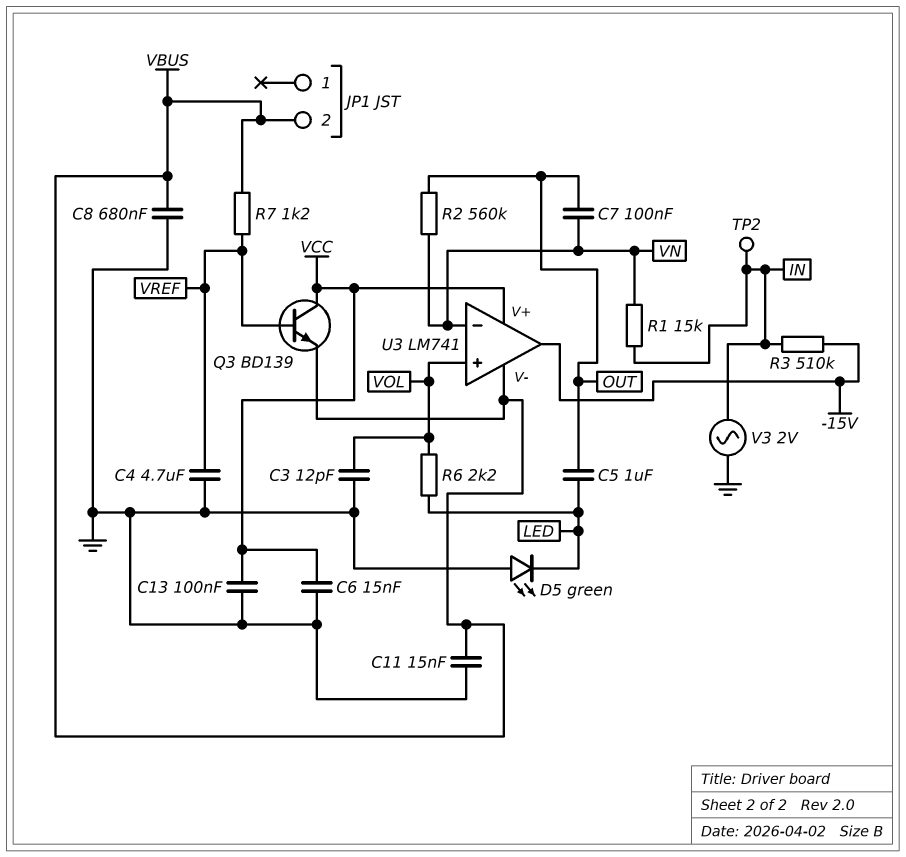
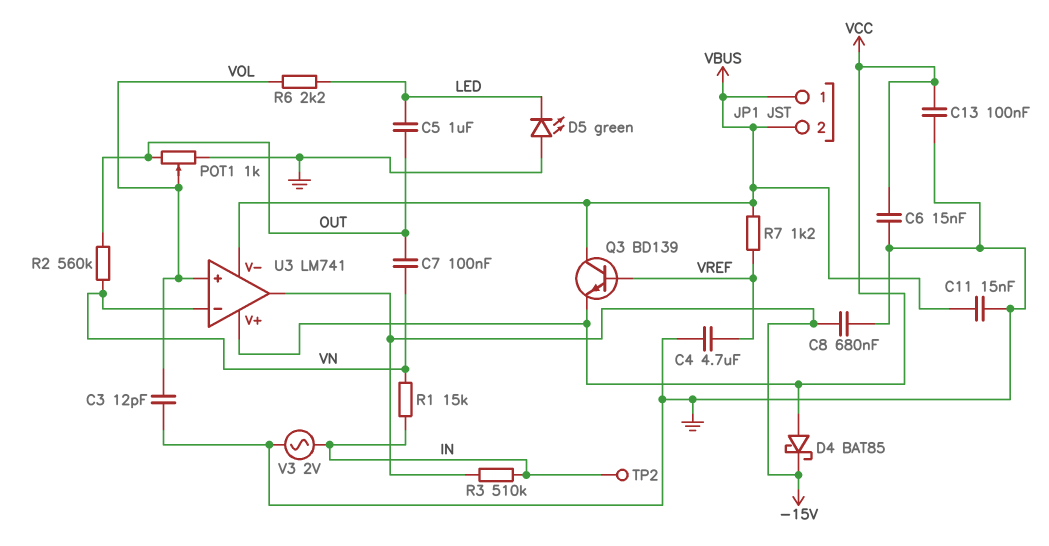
C8: 680nF (GND, VBUS) -> 680nF (-15V, GND)
D4: none -> schottky BAT85 (A VCC, K -15V)
JP1 pin 1: none -> VBUS
POT1: none -> 1k (GND, OUT, wiper VOL)
Q3: NPN BD139 (B VREF, C VCC, E VBUS) -> NPN BD139 (B VREF, C VBUS, E VCC)

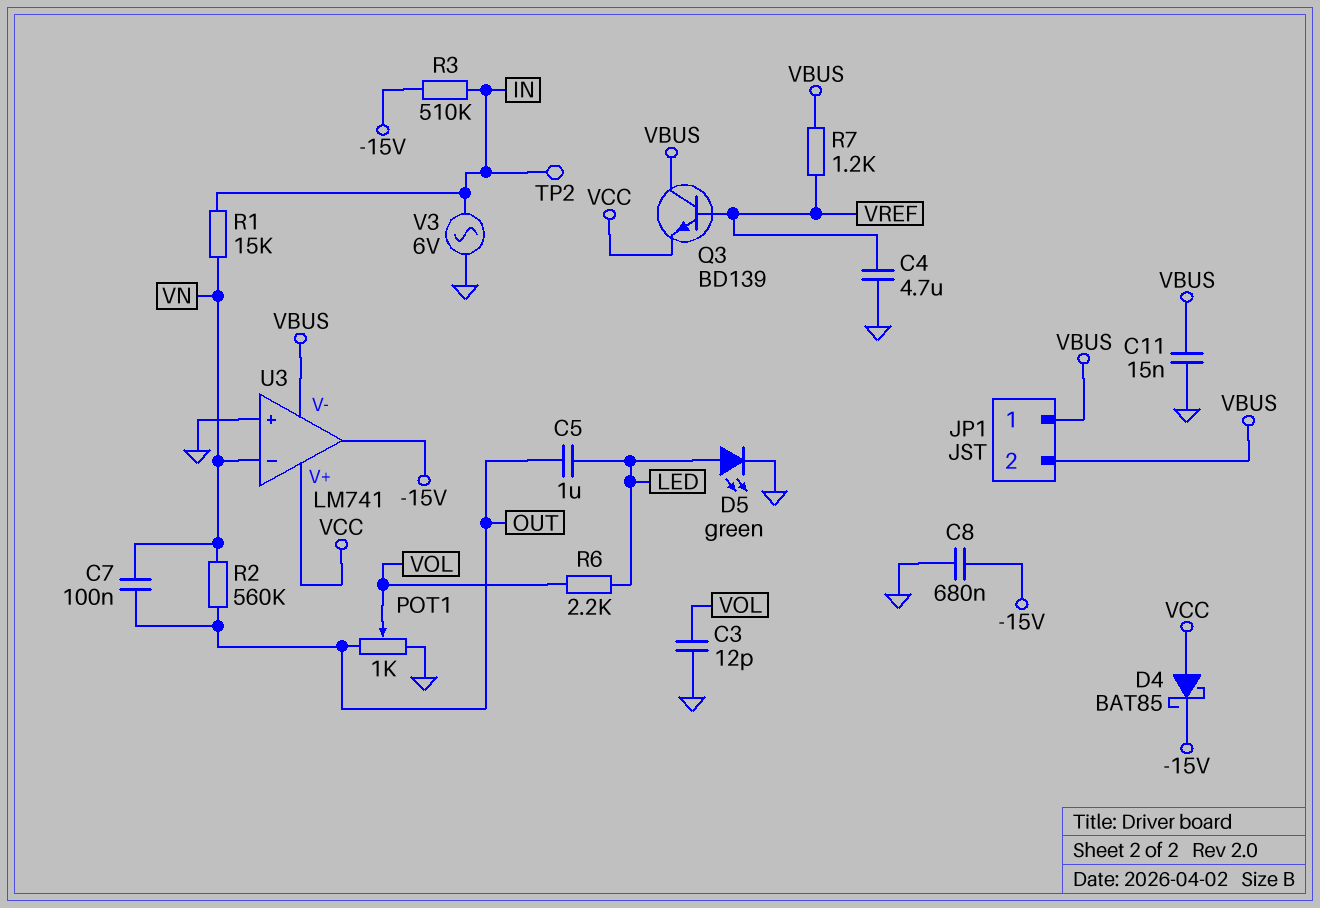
C6: 15nF (GND, VCC) -> none
C13: 100nF (GND, VCC) -> none
D5: LED green (A GND, K LED) -> LED green (A LED, K GND)
U3 pin in+: VOL -> GND
V3: AC 2V (GND, IN) -> AC 6V (GND, IN)

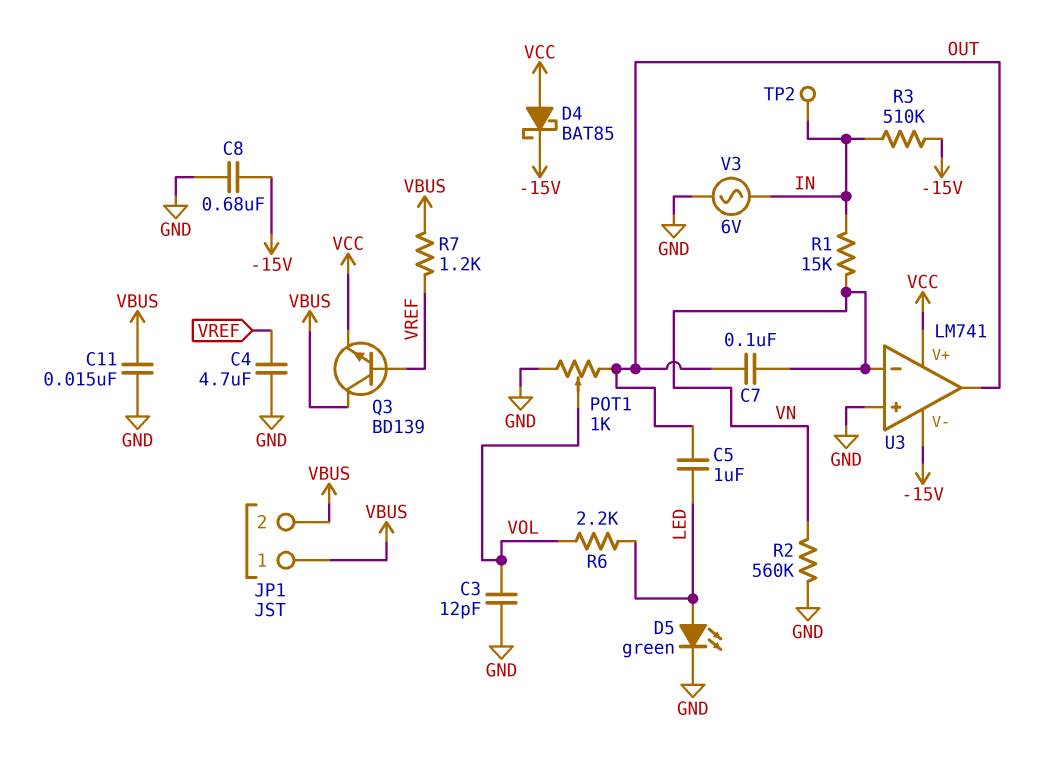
R2: 560k (OUT, VN) -> 560k (GND, VN)
U3 pin V-: VBUS -> -15V
U3 pin out: -15V -> OUT

